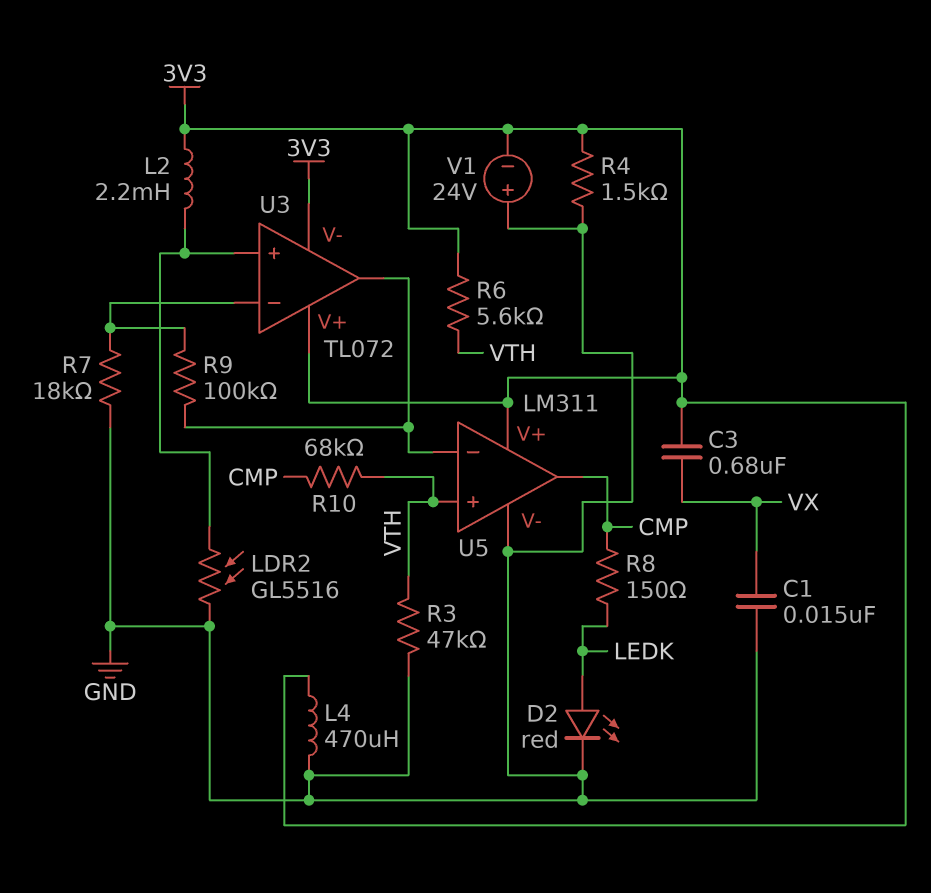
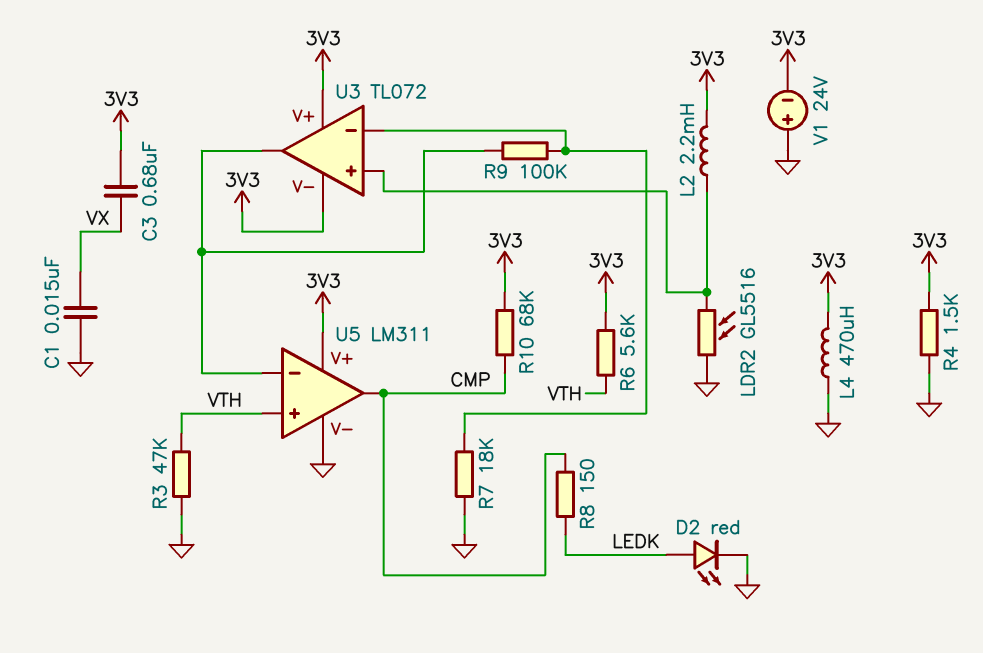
R10: 68k (CMP, VTH) -> 68k (3V3, CMP)

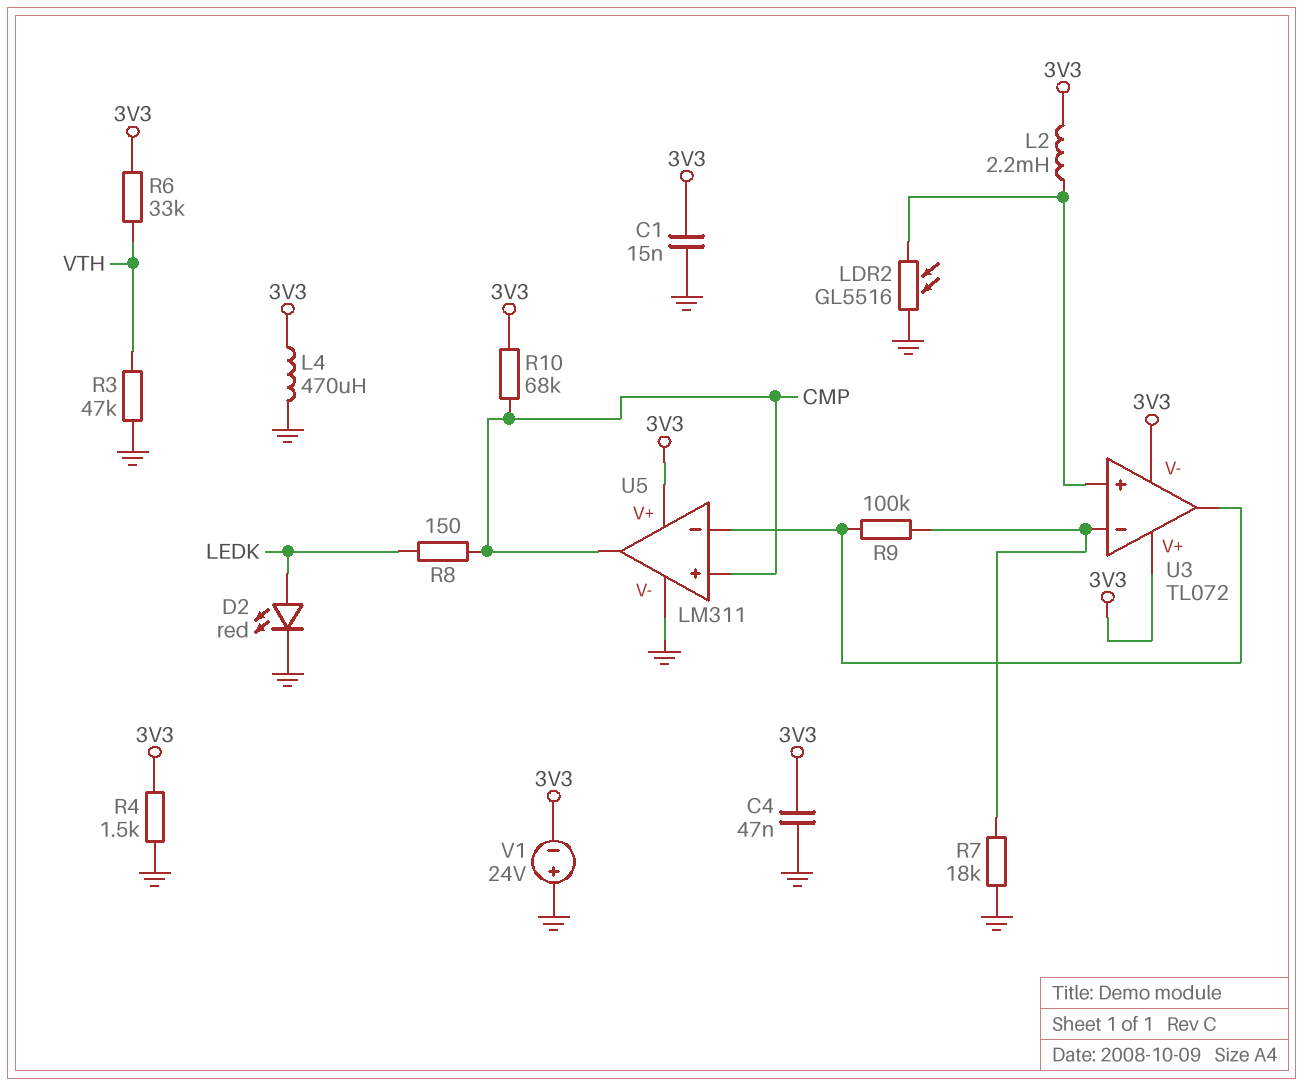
C1: 15nF (GND, VX) -> 15nF (3V3, GND)
C3: 680nF (3V3, VX) -> none
C4: none -> 47nF (3V3, GND)
R6: 5.6k (3V3, VTH) -> 33k (3V3, VTH)
U5 pin in+: VTH -> CMP

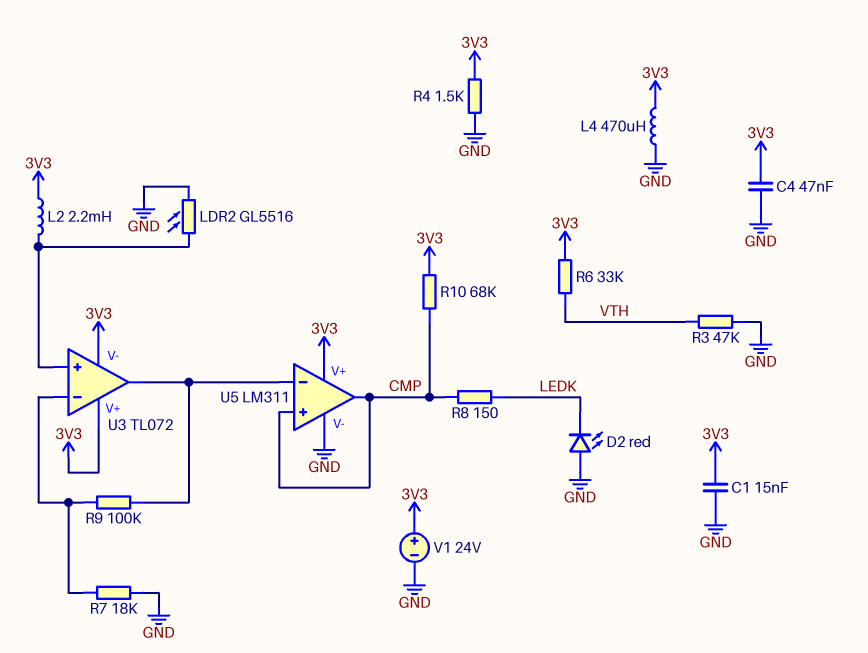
D2: LED red (A LEDK, K GND) -> LED red (A GND, K LEDK)
V1: 24V (plus GND, minus 3V3) -> 24V (plus 3V3, minus GND)

